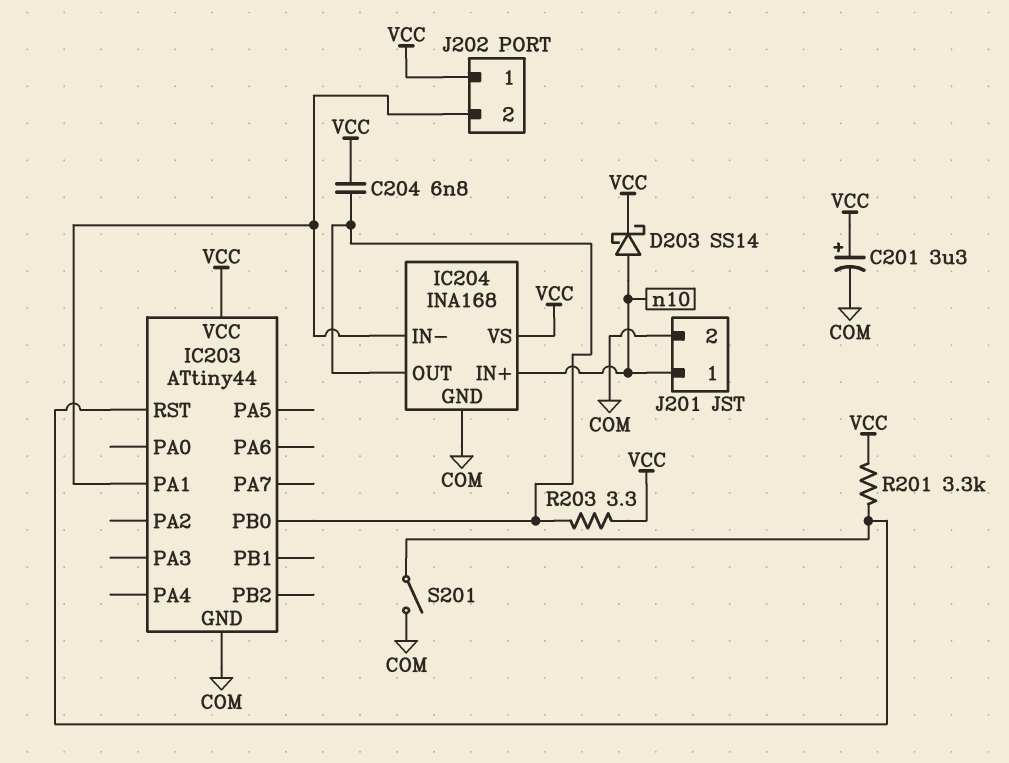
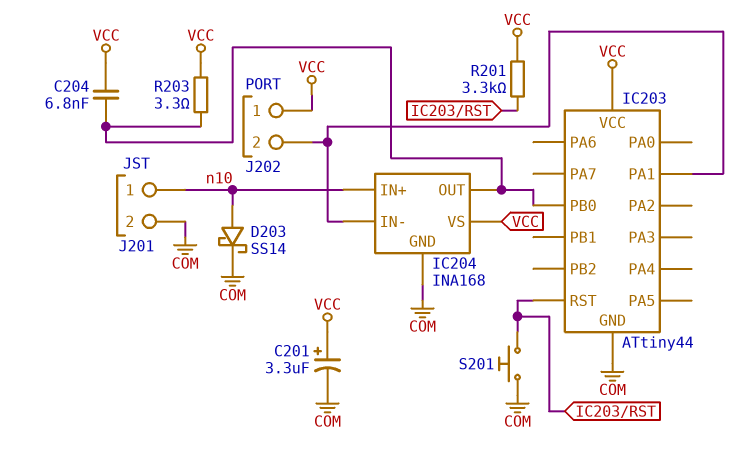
D203: schottky SS14 (A n10, K VCC) -> schottky SS14 (A n10, K COM)
S201: switch (COM, IC203/RST) -> button (COM, IC203/RST)

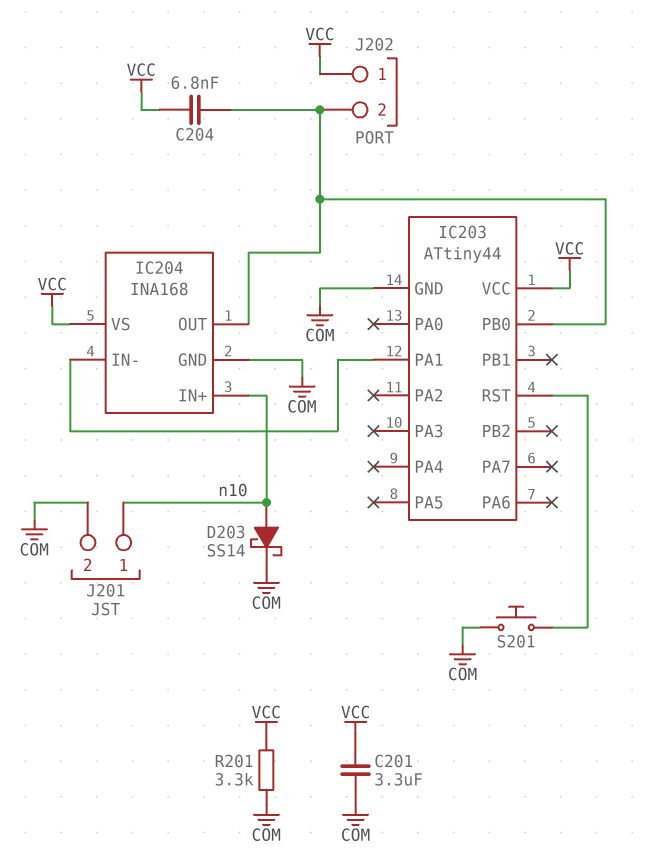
C201: 3.3uF (plus VCC, minus COM) -> 3.3uF (COM, VCC)
J202 pin 2: IC203/PA1 -> IC203/PB0
R201: 3.3k (IC203/RST, VCC) -> 3.3k (COM, VCC)
R203: 3.3 (IC203/PB0, VCC) -> none

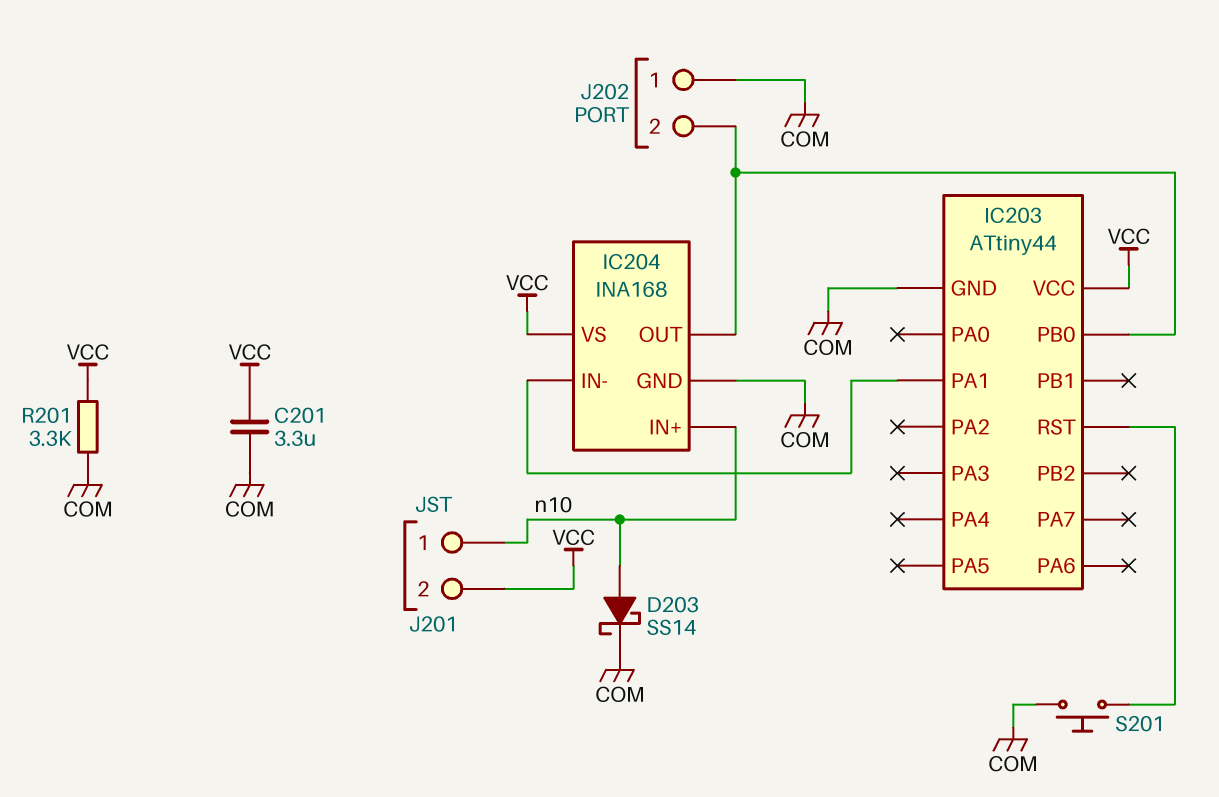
C204: 6.8nF (IC203/PB0, VCC) -> none
J201 pin 2: COM -> VCC
J202 pin 1: VCC -> COM

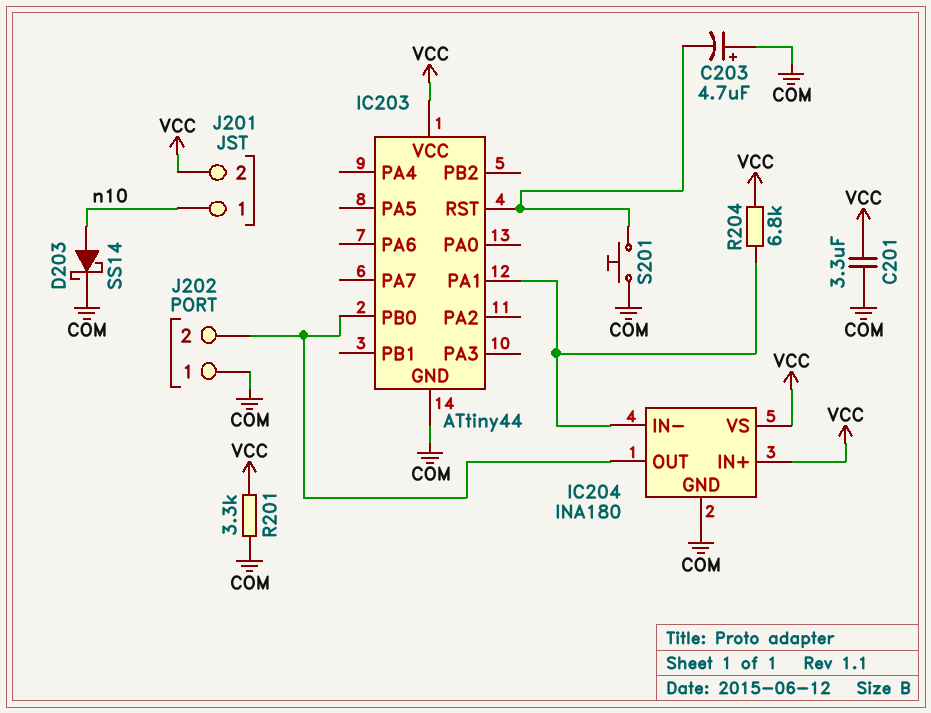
C203: none -> 4.7uF (plus COM, minus IC203/RST)
IC204: INA168 -> INA180
IC204 pin IN+: n10 -> VCC
R204: none -> 6.8k (IC203/PA1, VCC)

